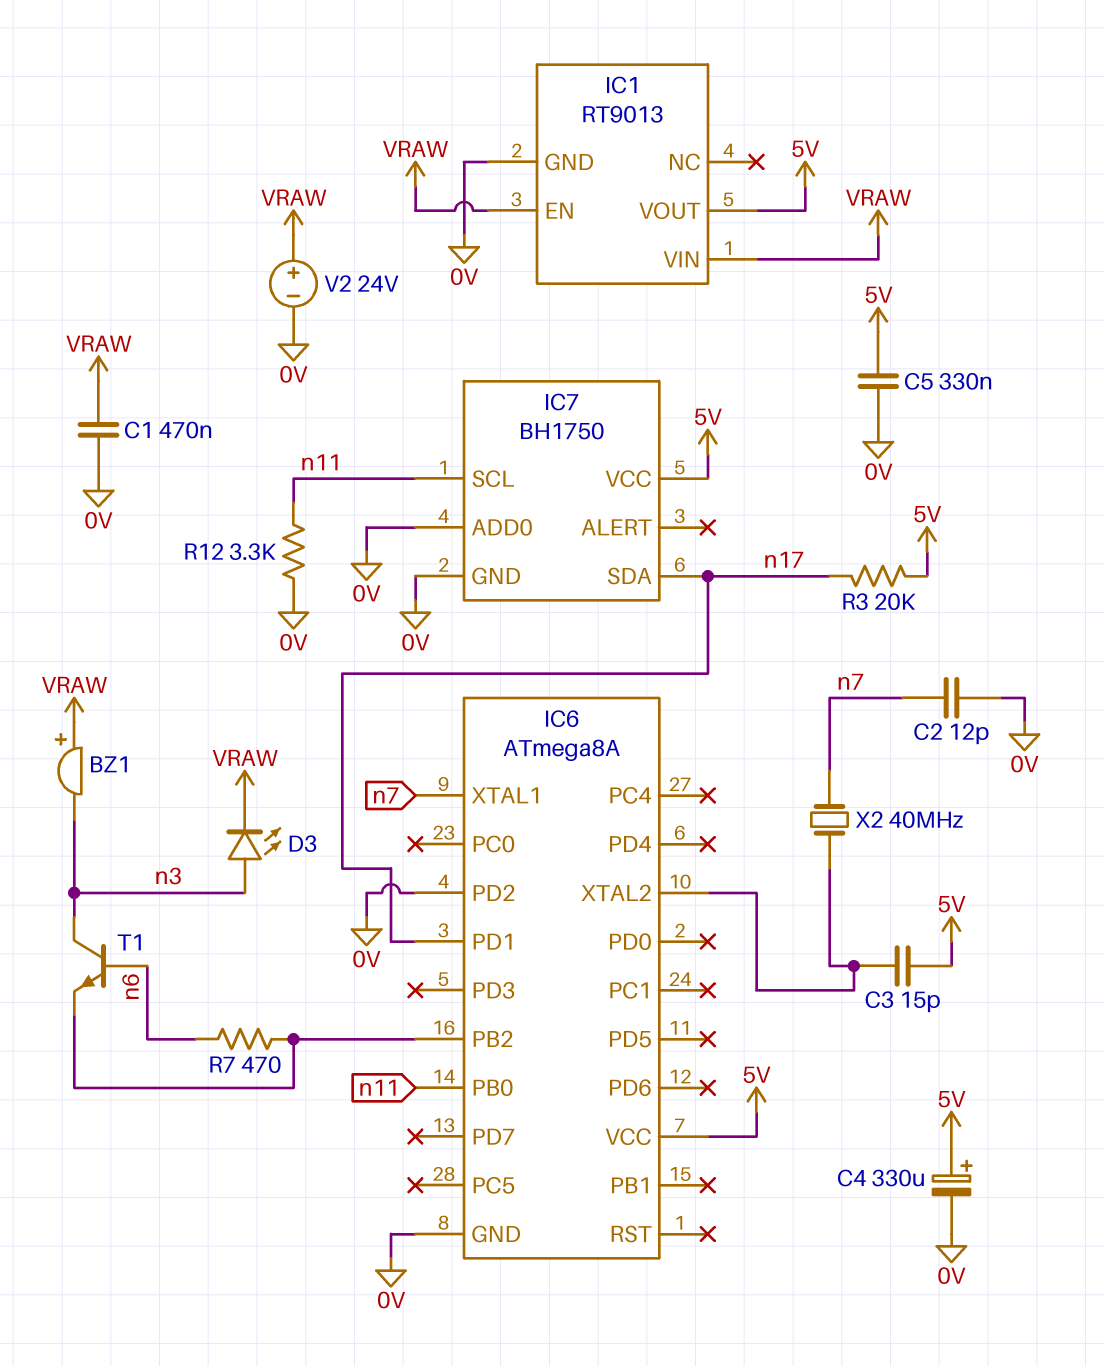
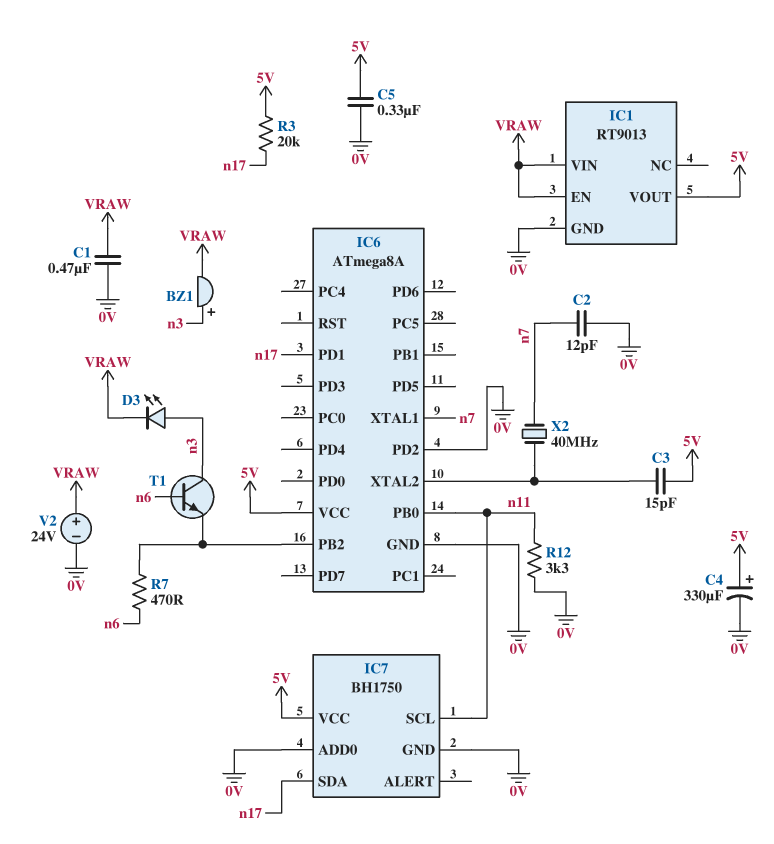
BZ1: buzzer (plus VRAW, minus n3) -> buzzer (plus n3, minus VRAW)

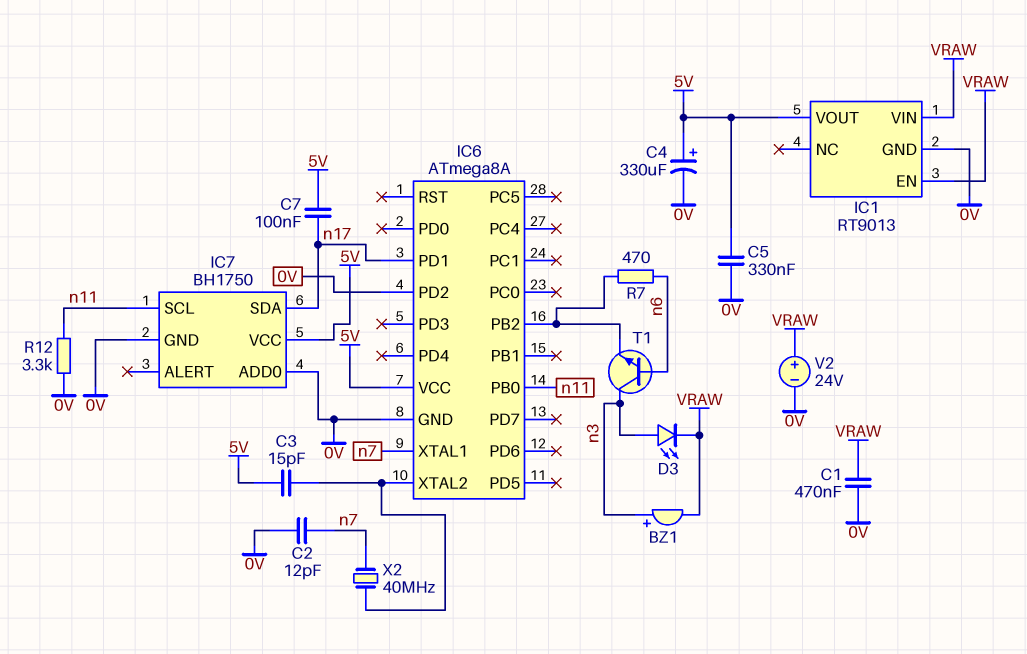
C7: none -> 100nF (5V, n17)
R3: 20k (5V, n17) -> none

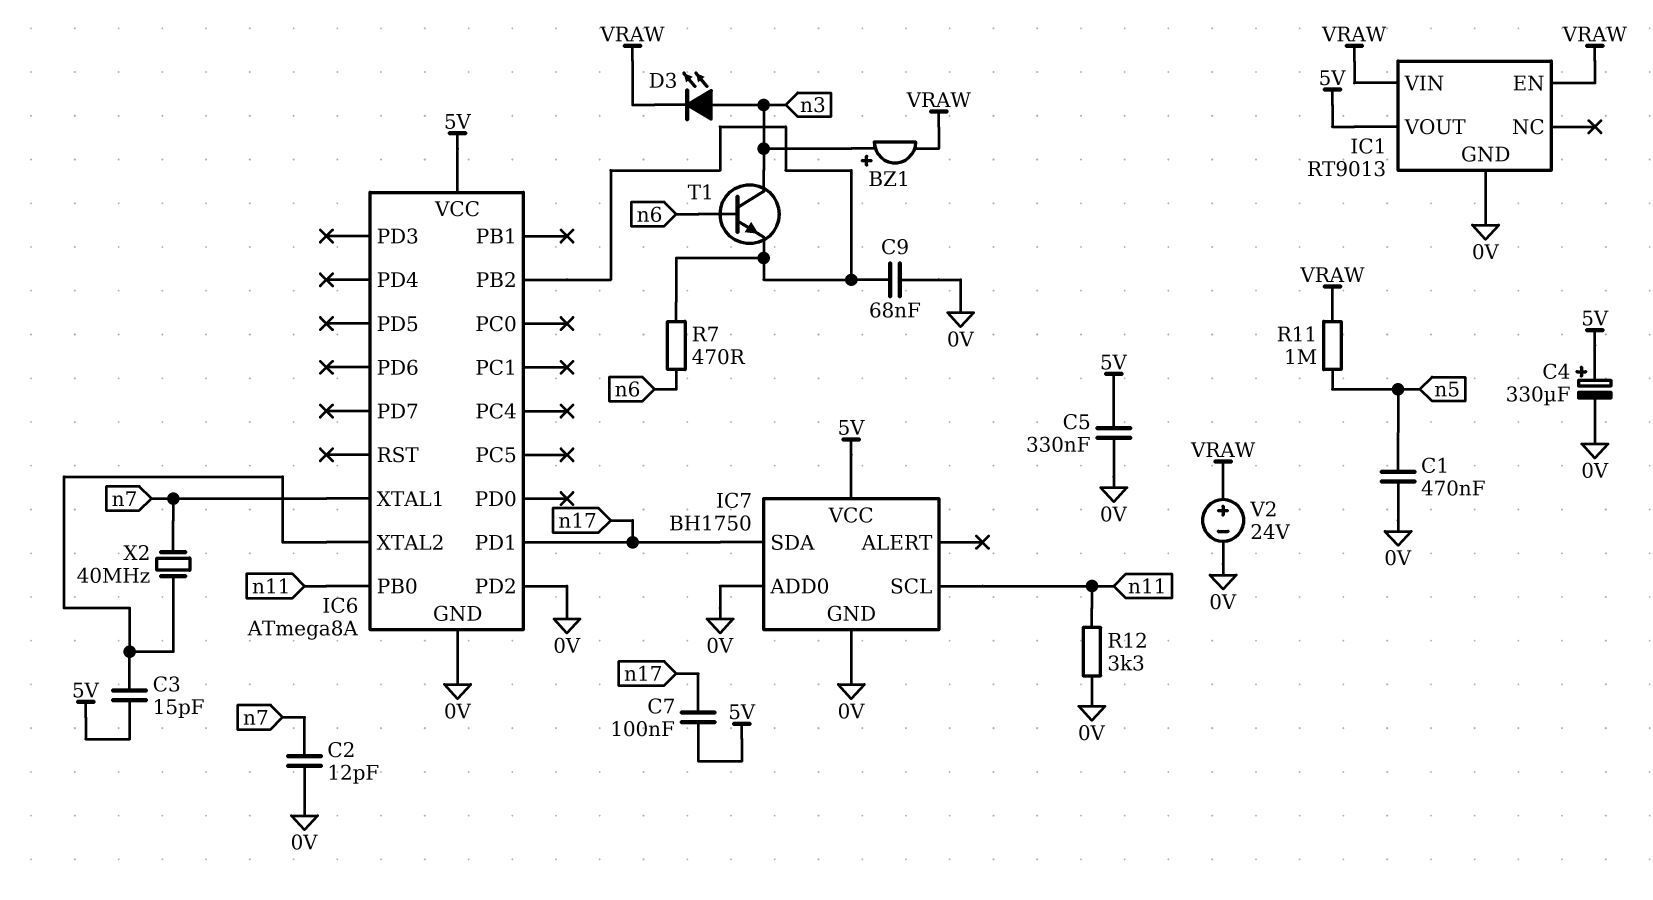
C1: 470nF (0V, VRAW) -> 470nF (0V, n5)
C9: none -> 68nF (0V, IC6/PB2)
R11: none -> 1M (VRAW, n5)

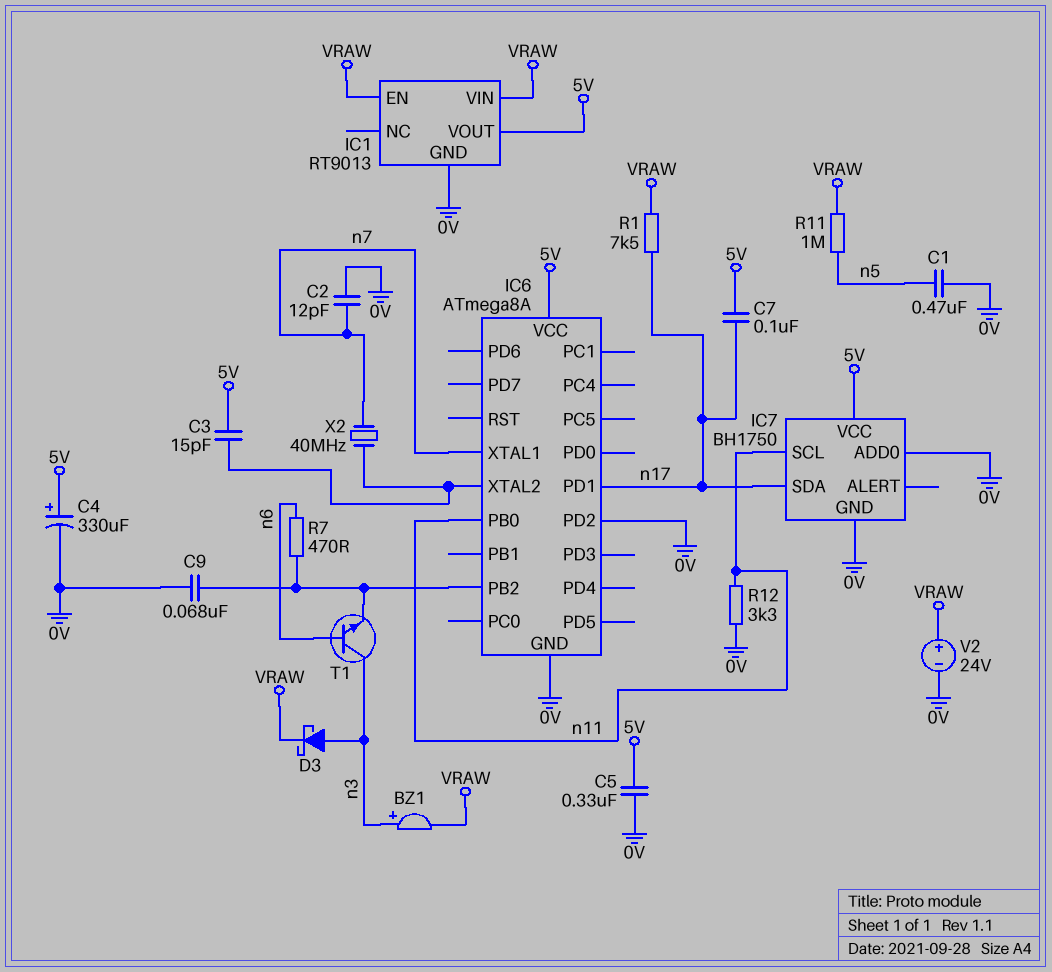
D3: LED (A n3, K VRAW) -> schottky (A n3, K VRAW)
R1: none -> 7.5k (VRAW, n17)

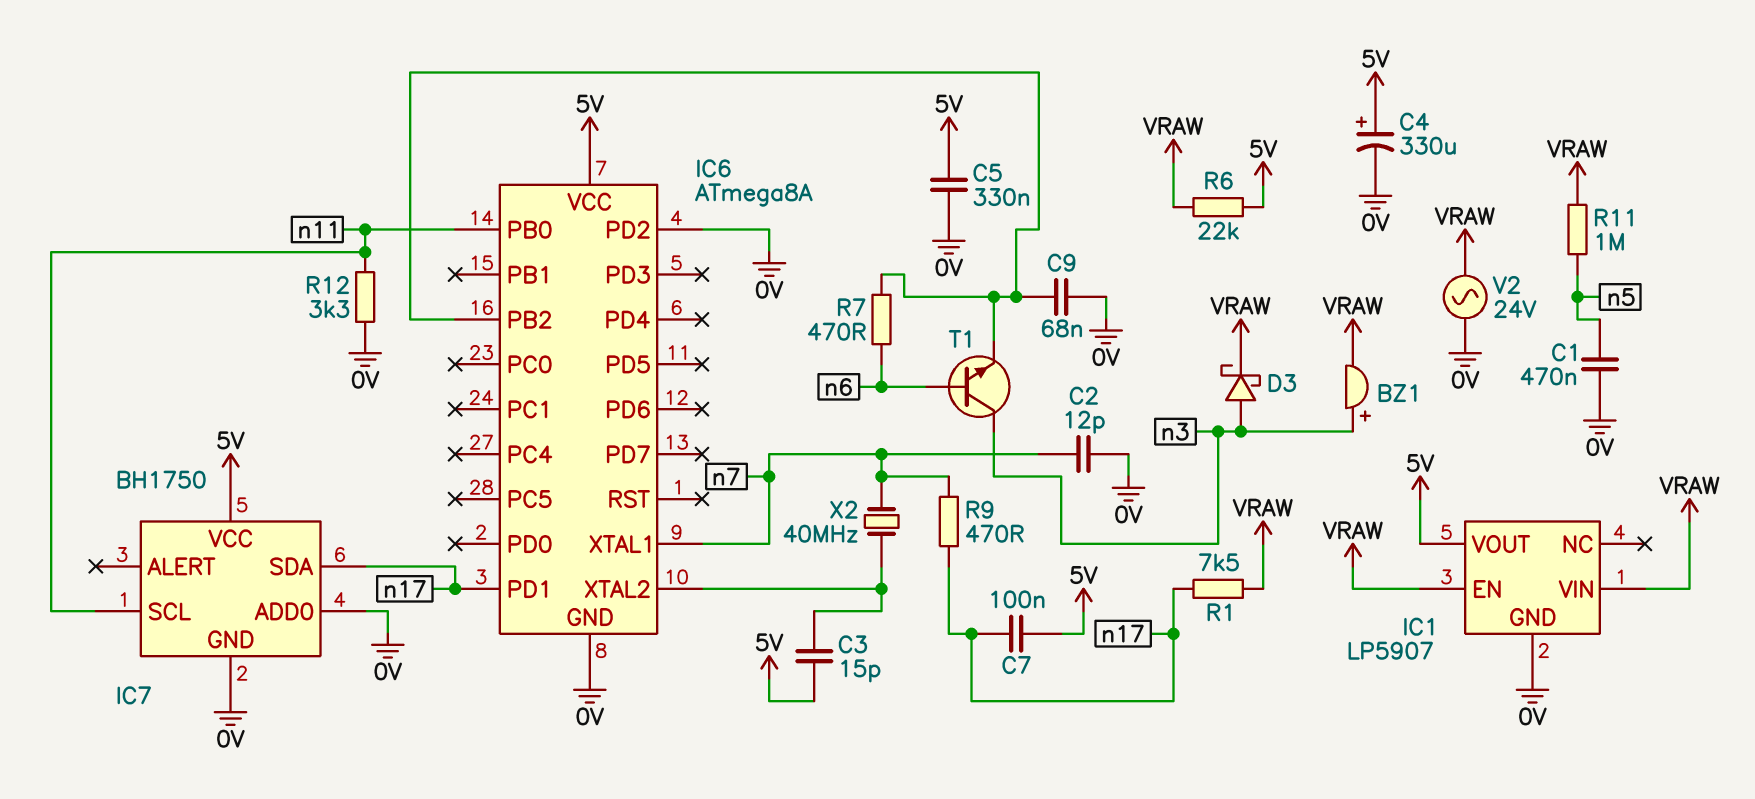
IC1: RT9013 -> LP5907
R6: none -> 22k (5V, VRAW)
R9: none -> 470 (n7, n17)
V2: 24V (plus VRAW, minus 0V) -> AC 24V (0V, VRAW)

